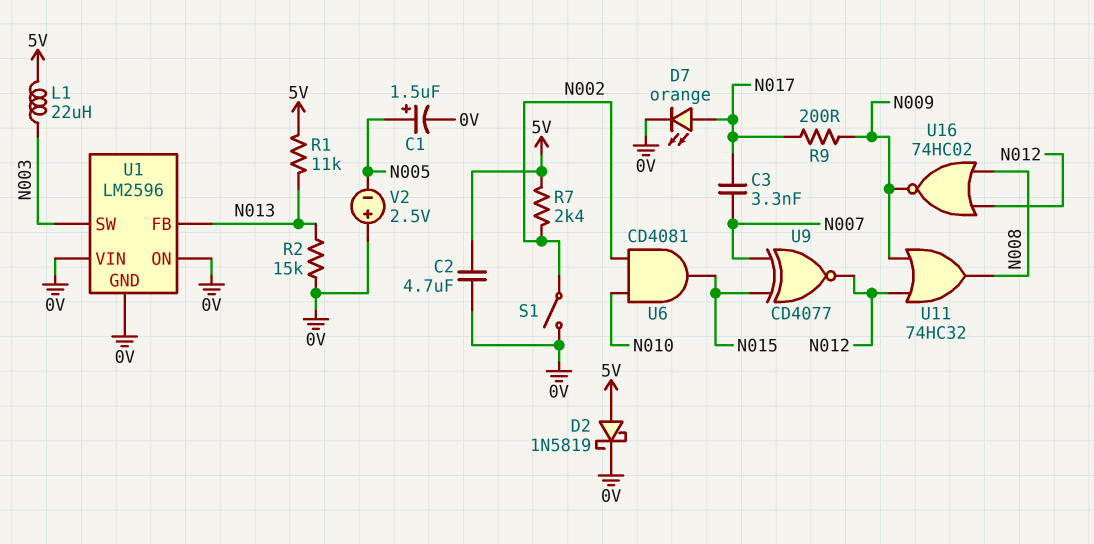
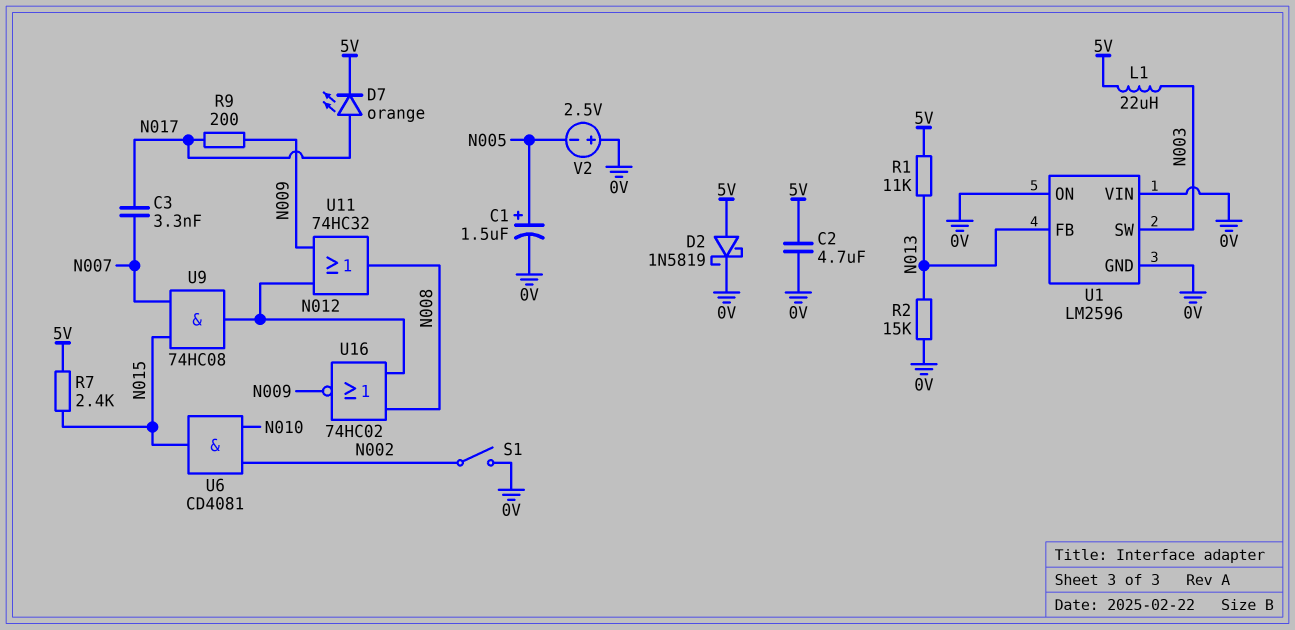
D7: LED orange (A N017, K 0V) -> LED orange (A N017, K 5V)
R7: 2.4k (5V, N002) -> 2.4k (5V, N015)
U9: XNOR CD4077 (in N007, in N015, out N012) -> AND 74HC08 (in N007, in N015, out N012)

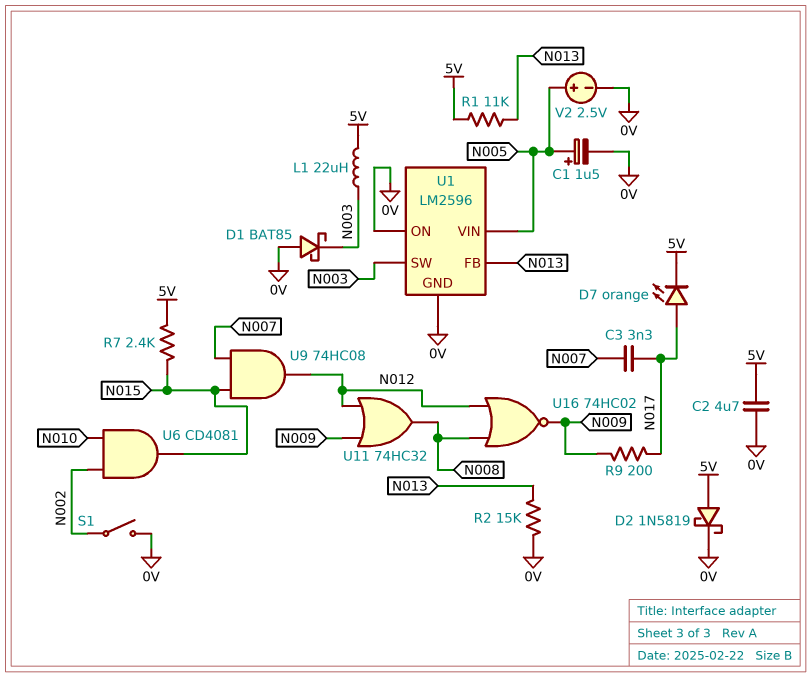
D1: none -> schottky BAT85 (A 0V, K N003)
U1 pin VIN: 0V -> N005
V2: 2.5V (plus 0V, minus N005) -> 2.5V (plus N005, minus 0V)

